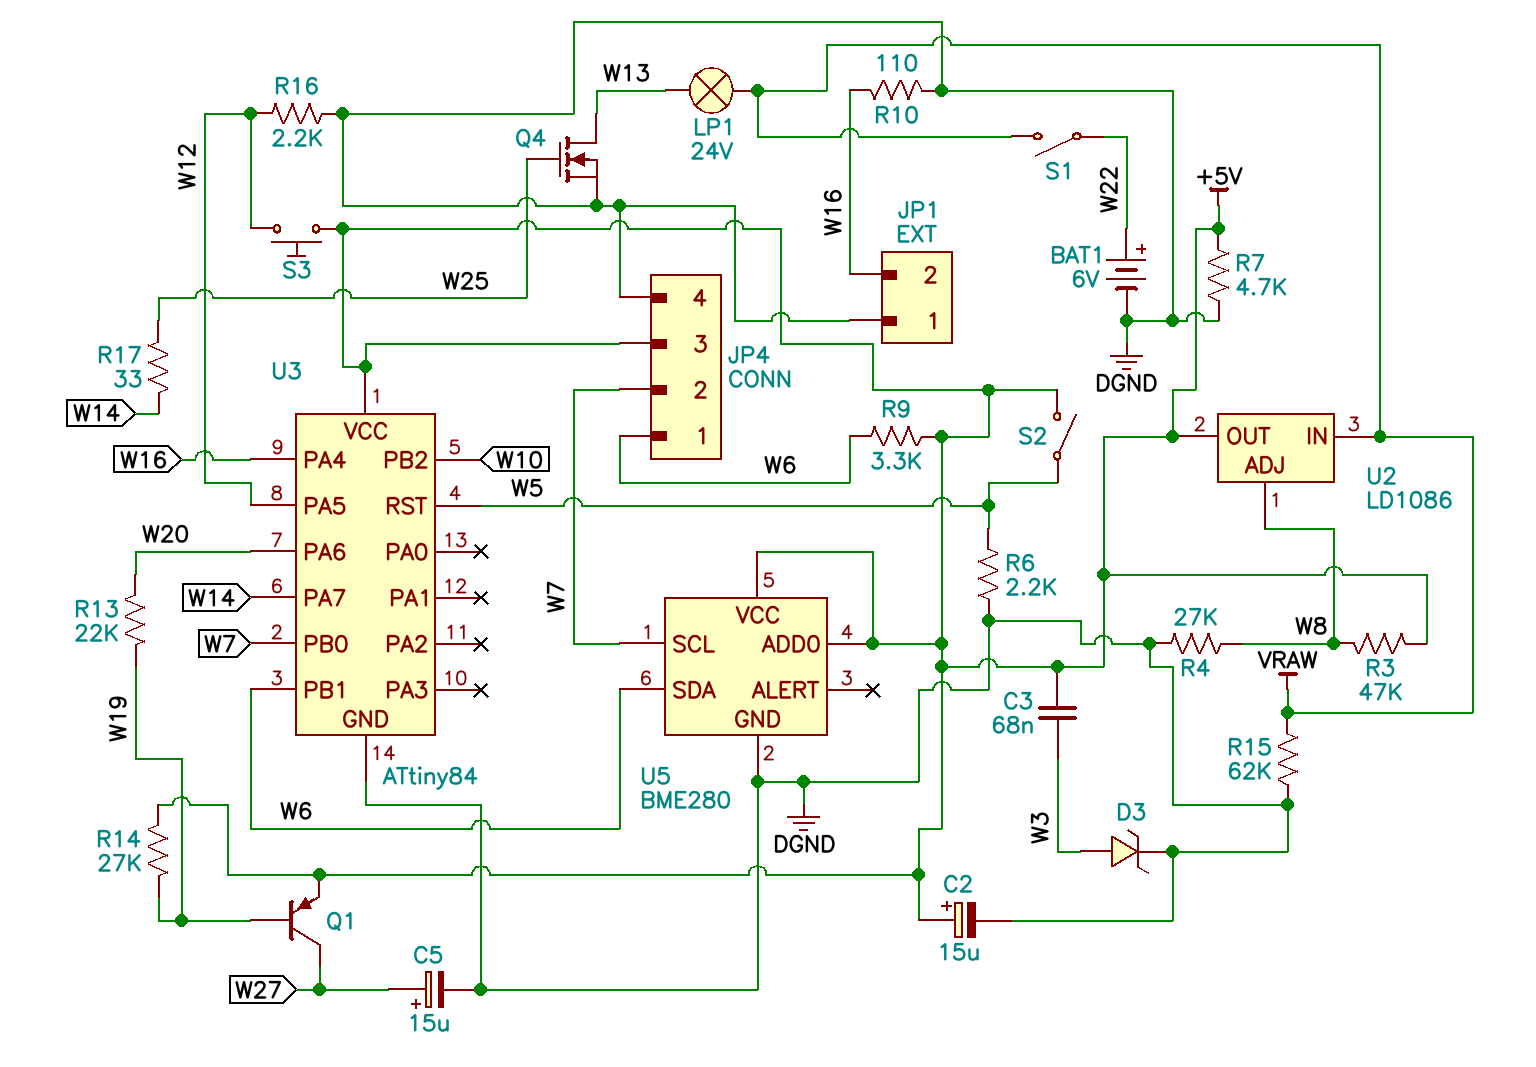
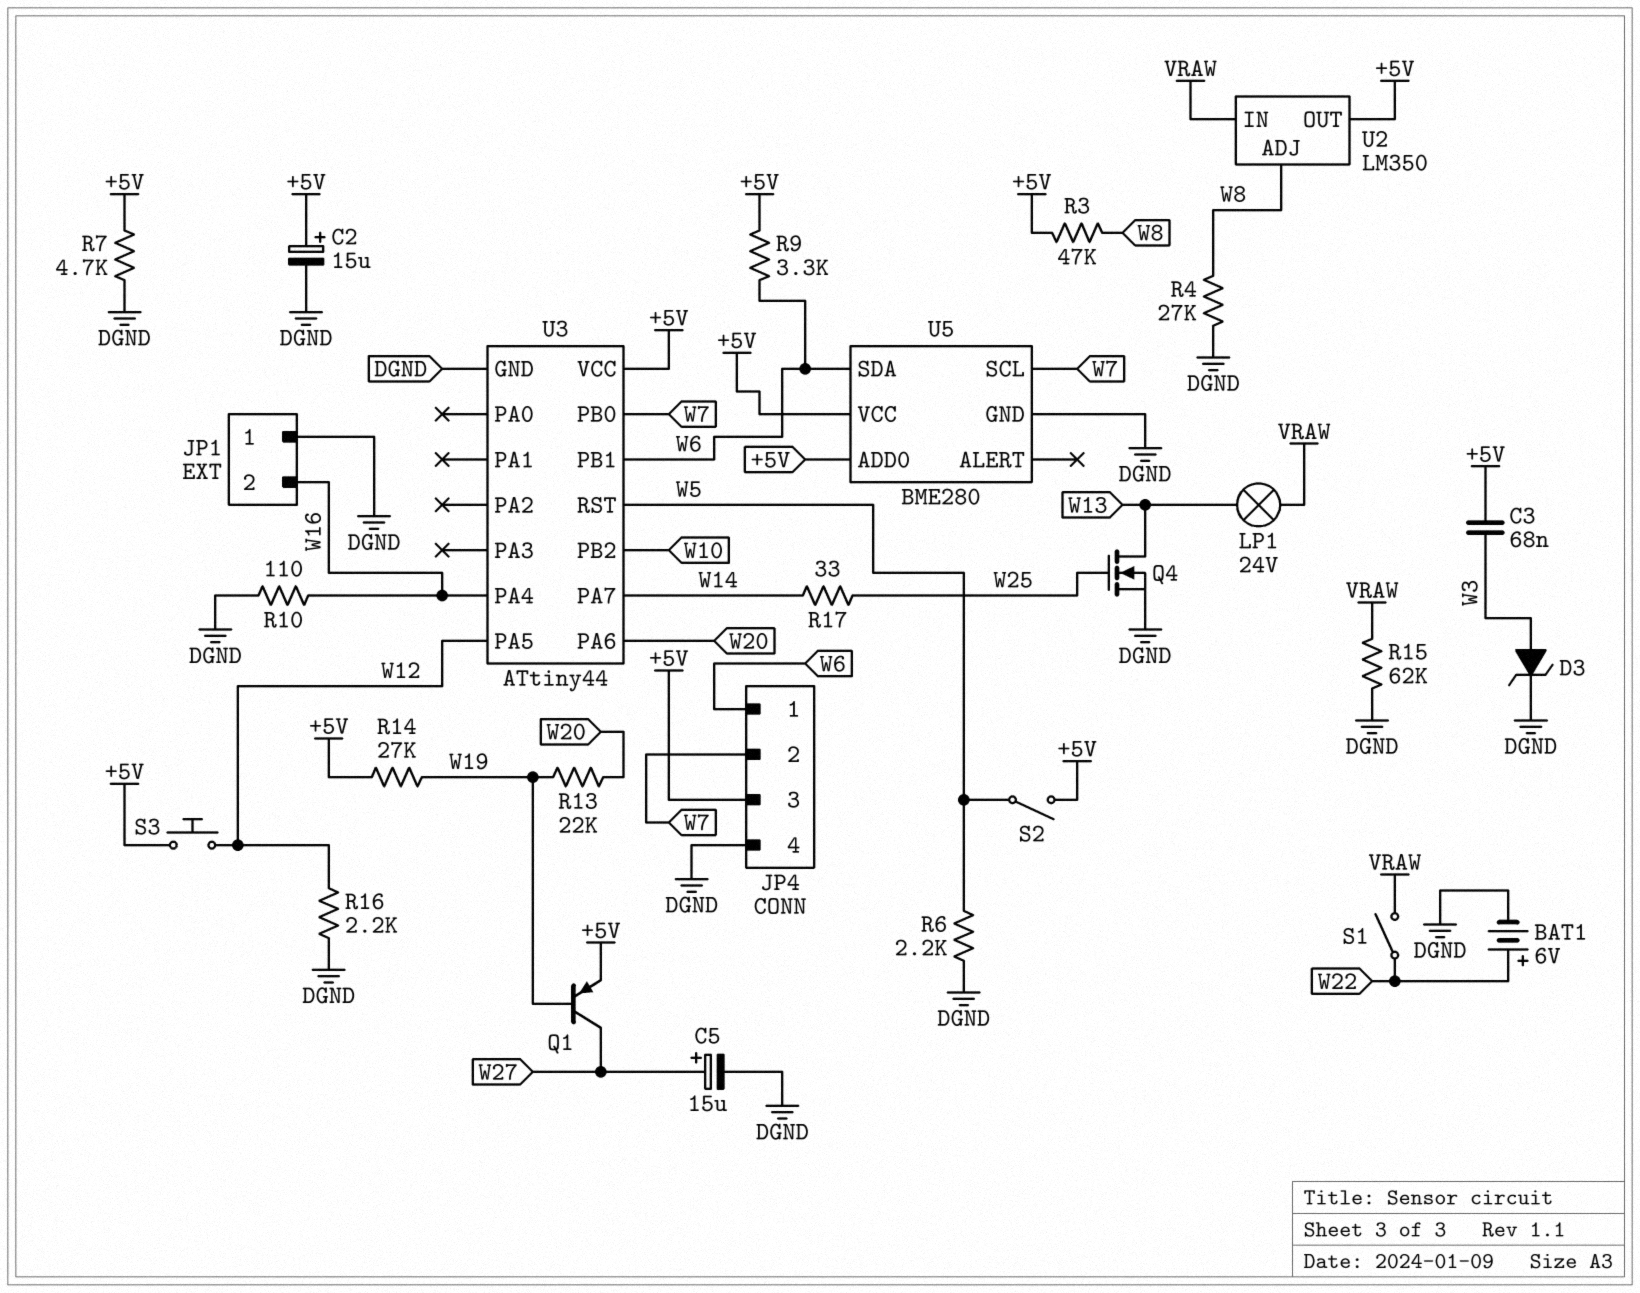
U2: LD1086 -> LM350
U3: ATtiny84 -> ATtiny44

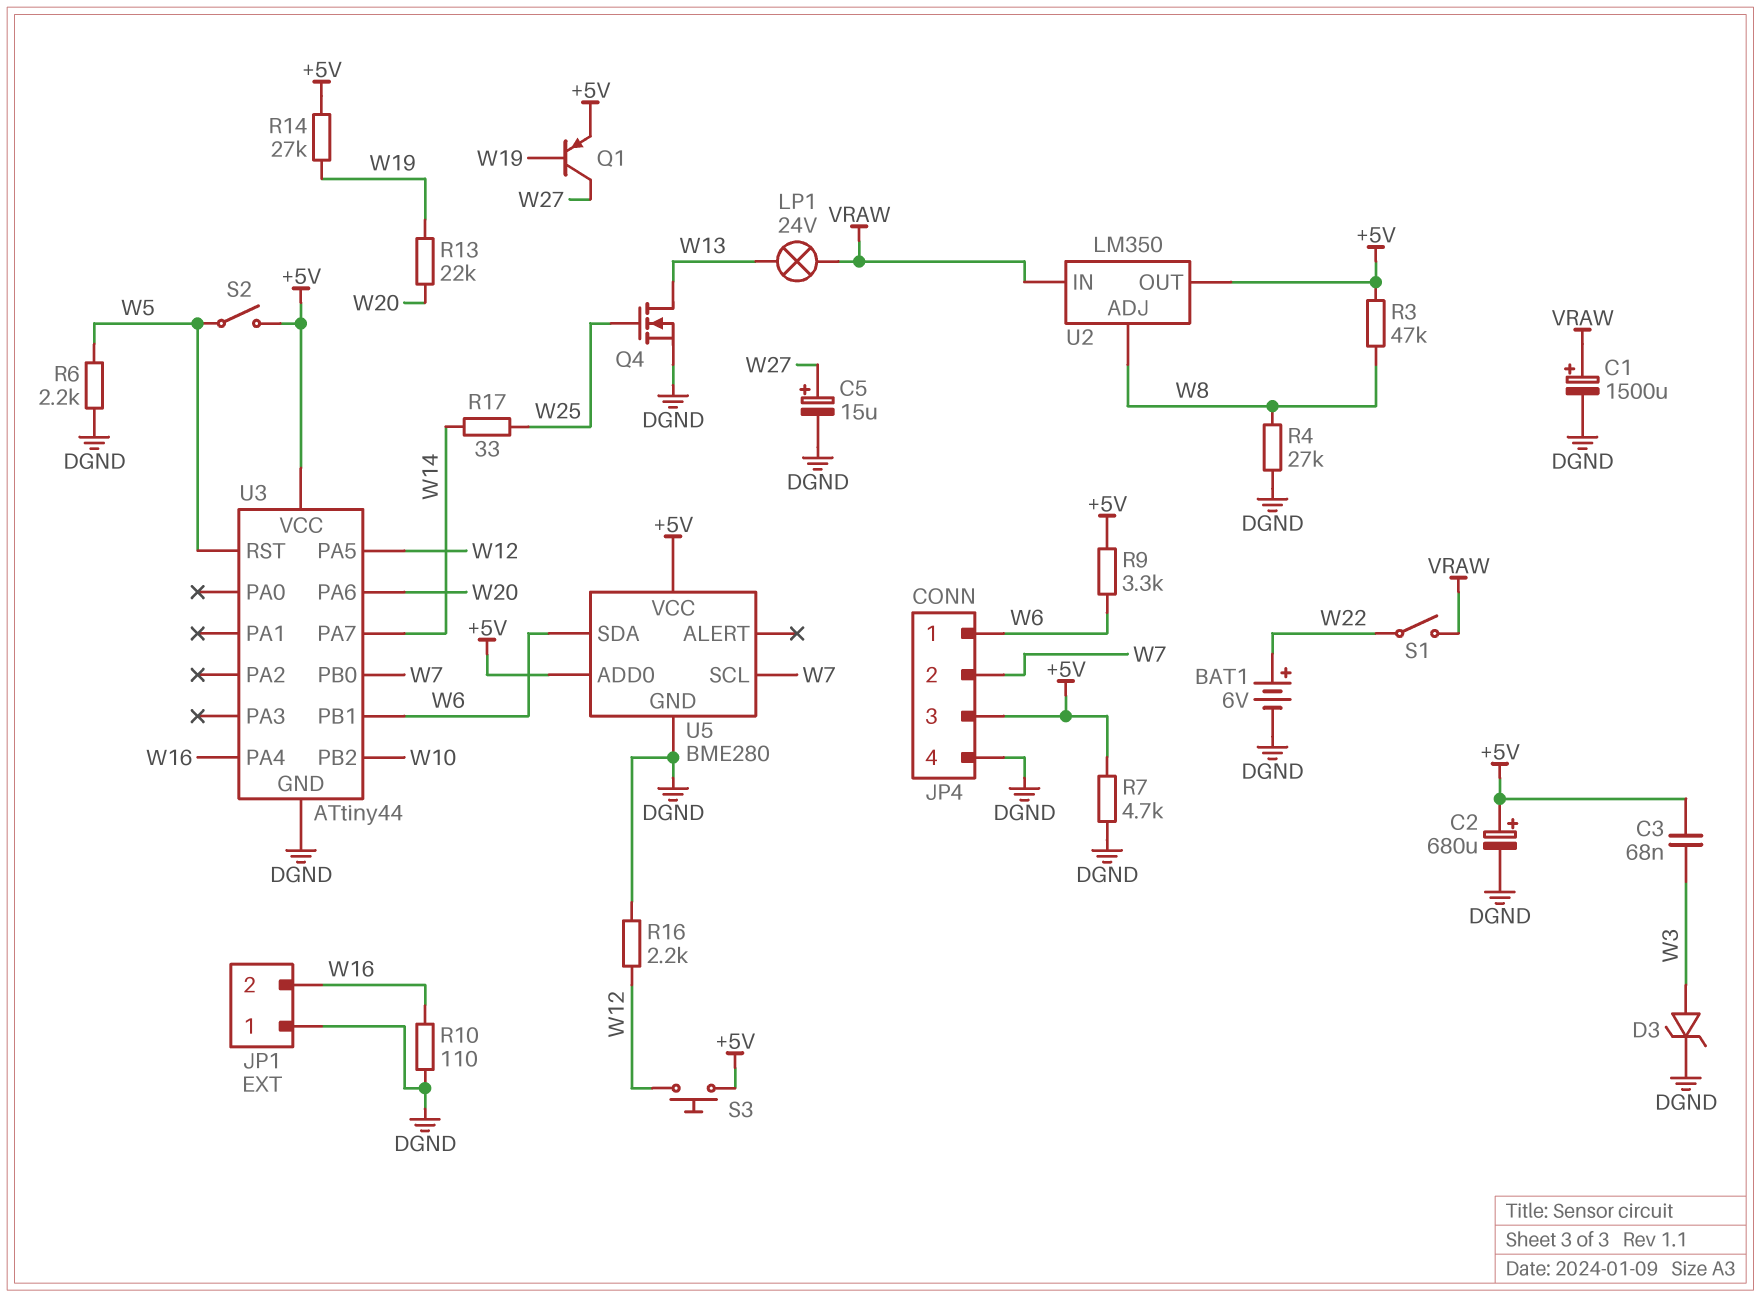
C1: none -> 1500uF (plus VRAW, minus DGND)
C2: 15uF (plus +5V, minus DGND) -> 680uF (plus +5V, minus DGND)
R15: 62k (DGND, VRAW) -> none

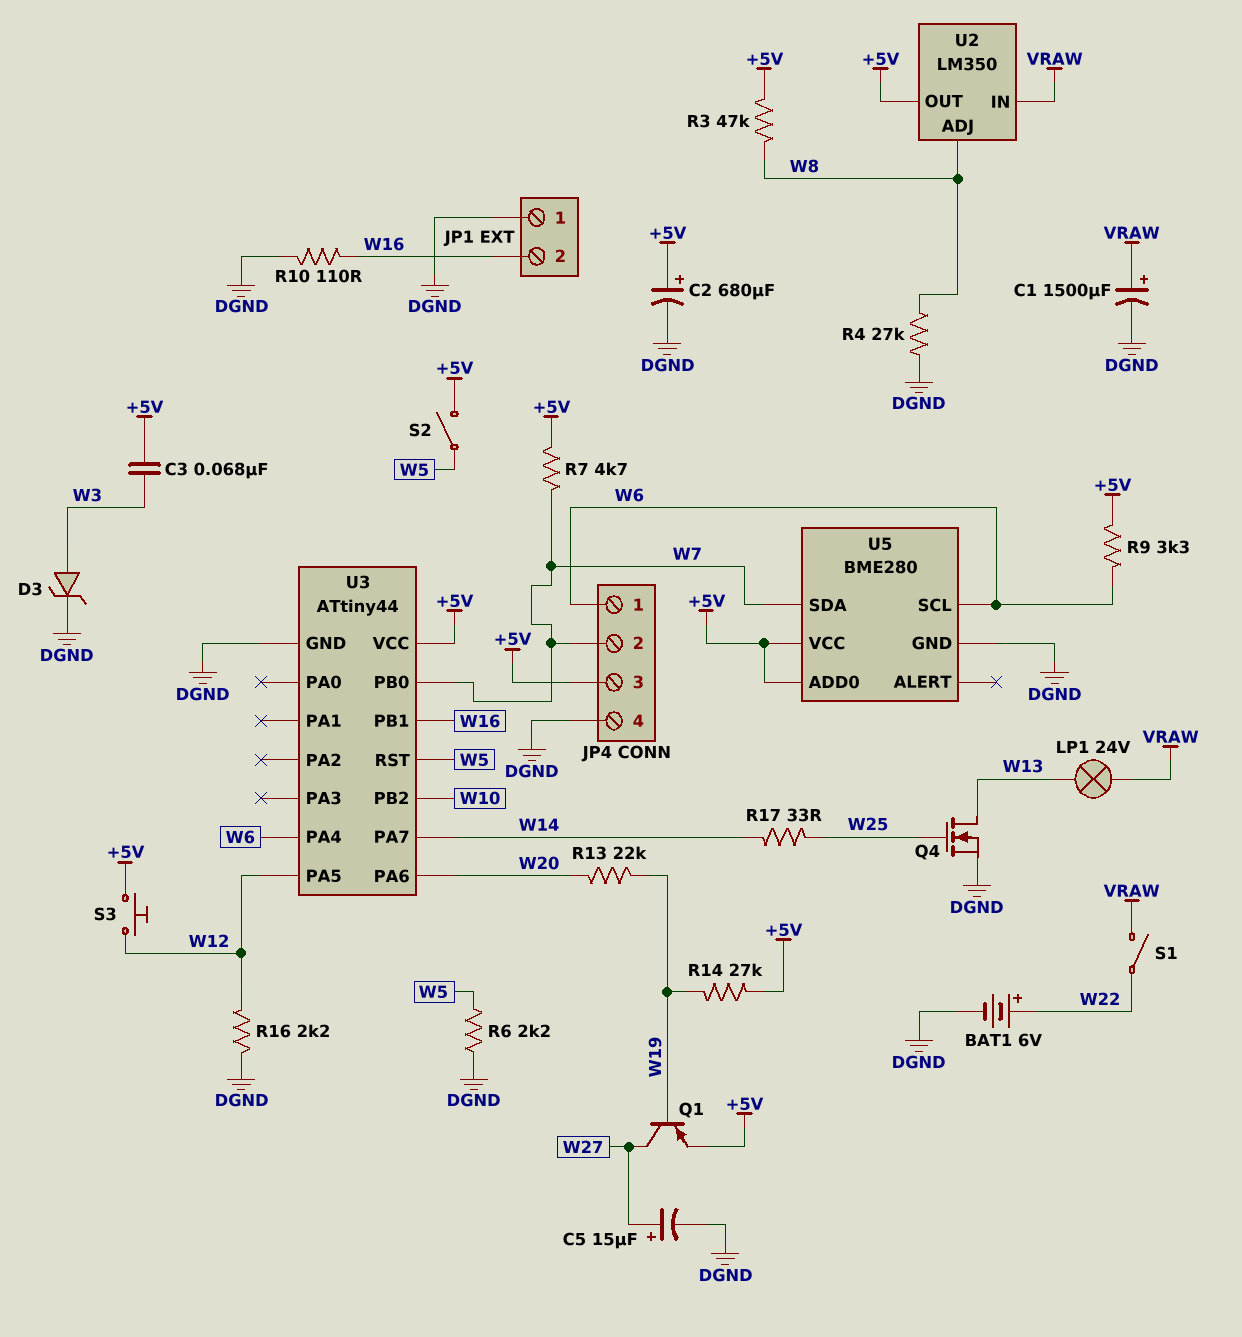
R7: 4.7k (+5V, DGND) -> 4.7k (+5V, W7)
U3 pin PA4: W16 -> W6
U3 pin PB1: W6 -> W16
U5 pin SCL: W7 -> W6
U5 pin SDA: W6 -> W7

